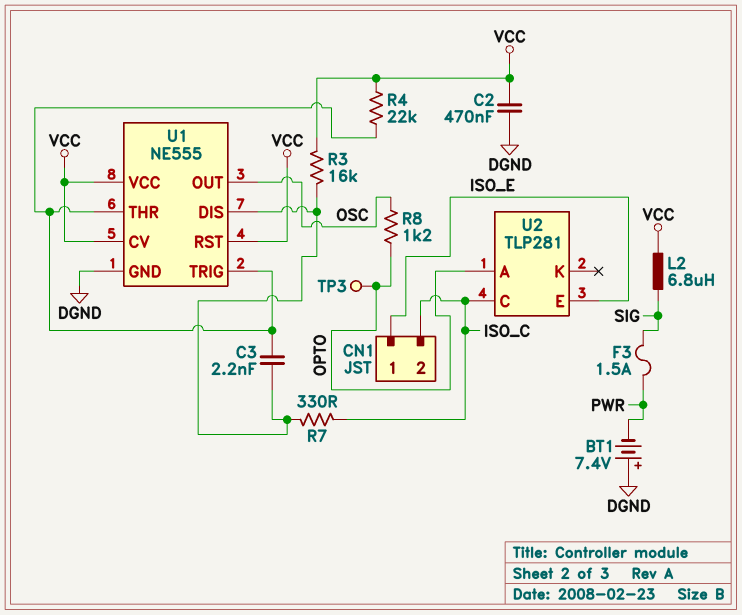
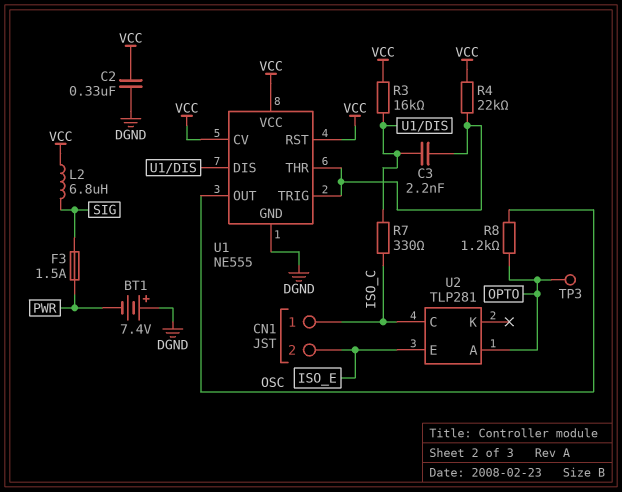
C2: 470nF (DGND, VCC) -> 330nF (DGND, VCC)
CN1 pin 1: ISO_E -> ISO_C
CN1 pin 2: ISO_C -> ISO_E

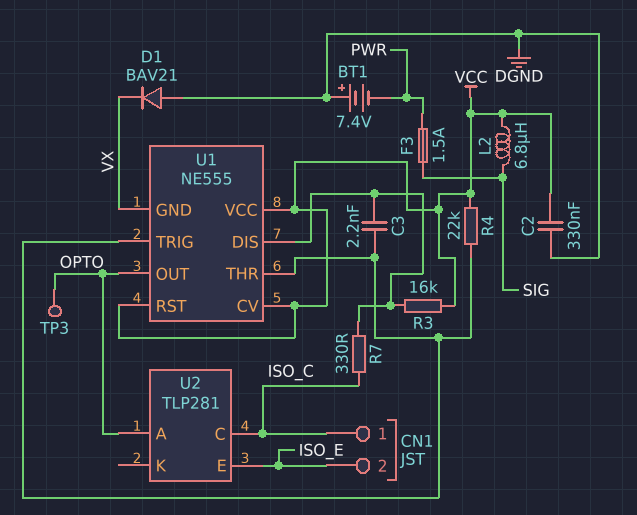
D1: none -> diode BAV21 (A DGND, K VX)
R8: 1.2k (OPTO, OSC) -> none
U1 pin GND: DGND -> VX
U1 pin OUT: OSC -> OPTO

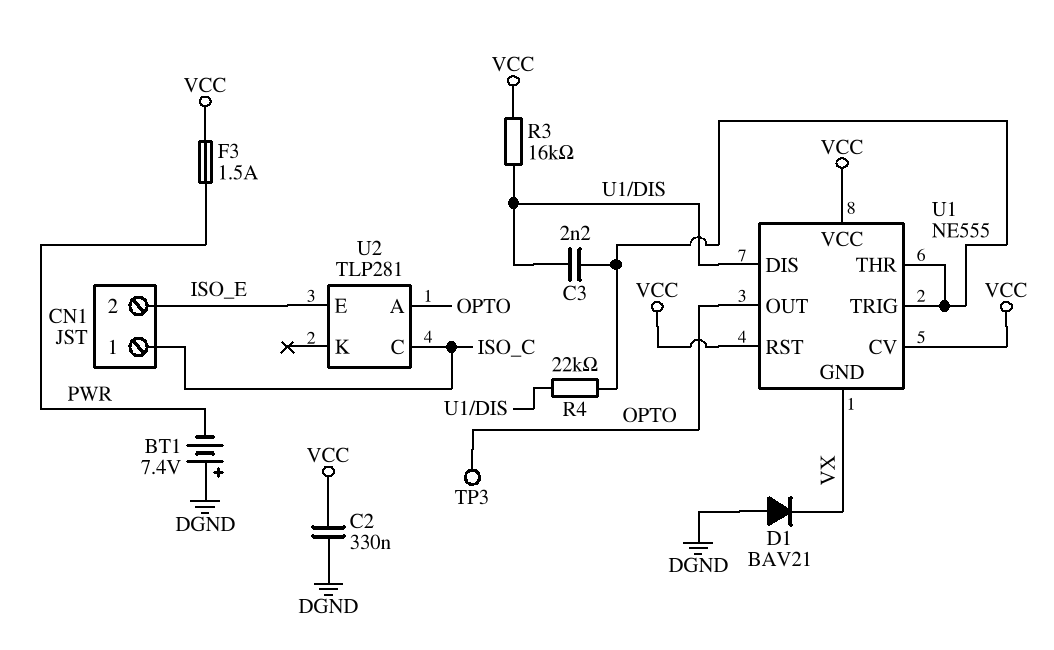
F3: 1.5A (PWR, SIG) -> 1.5A (PWR, VCC)
L2: 6.8uH (SIG, VCC) -> none
R4: 22k (U1/THR, VCC) -> 22k (U1/DIS, U1/THR)
R7: 330 (ISO_C, U1/DIS) -> none

